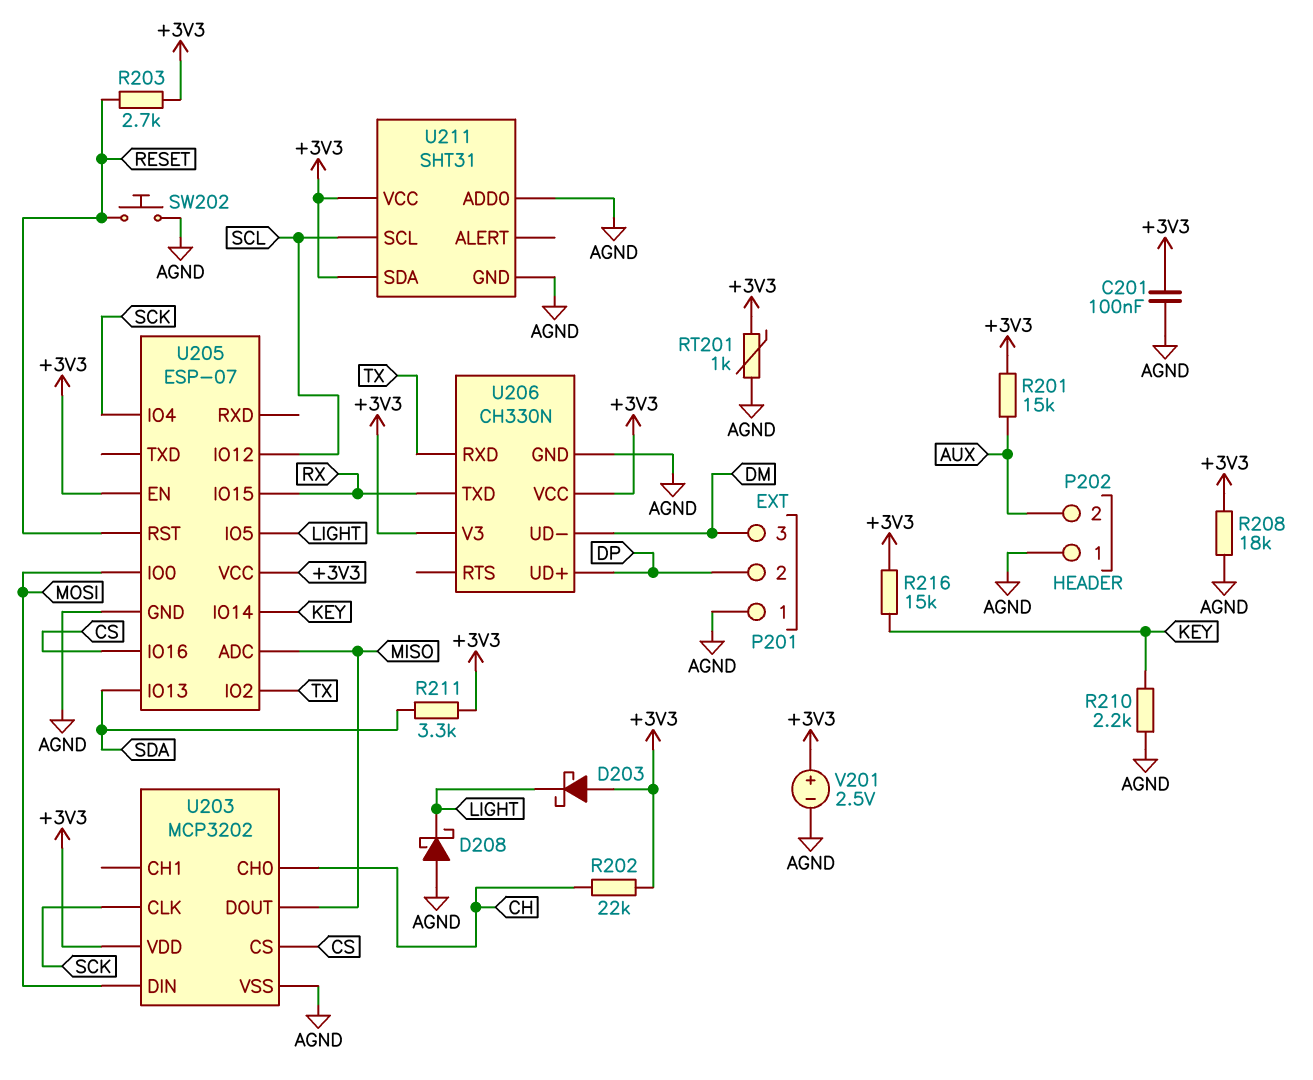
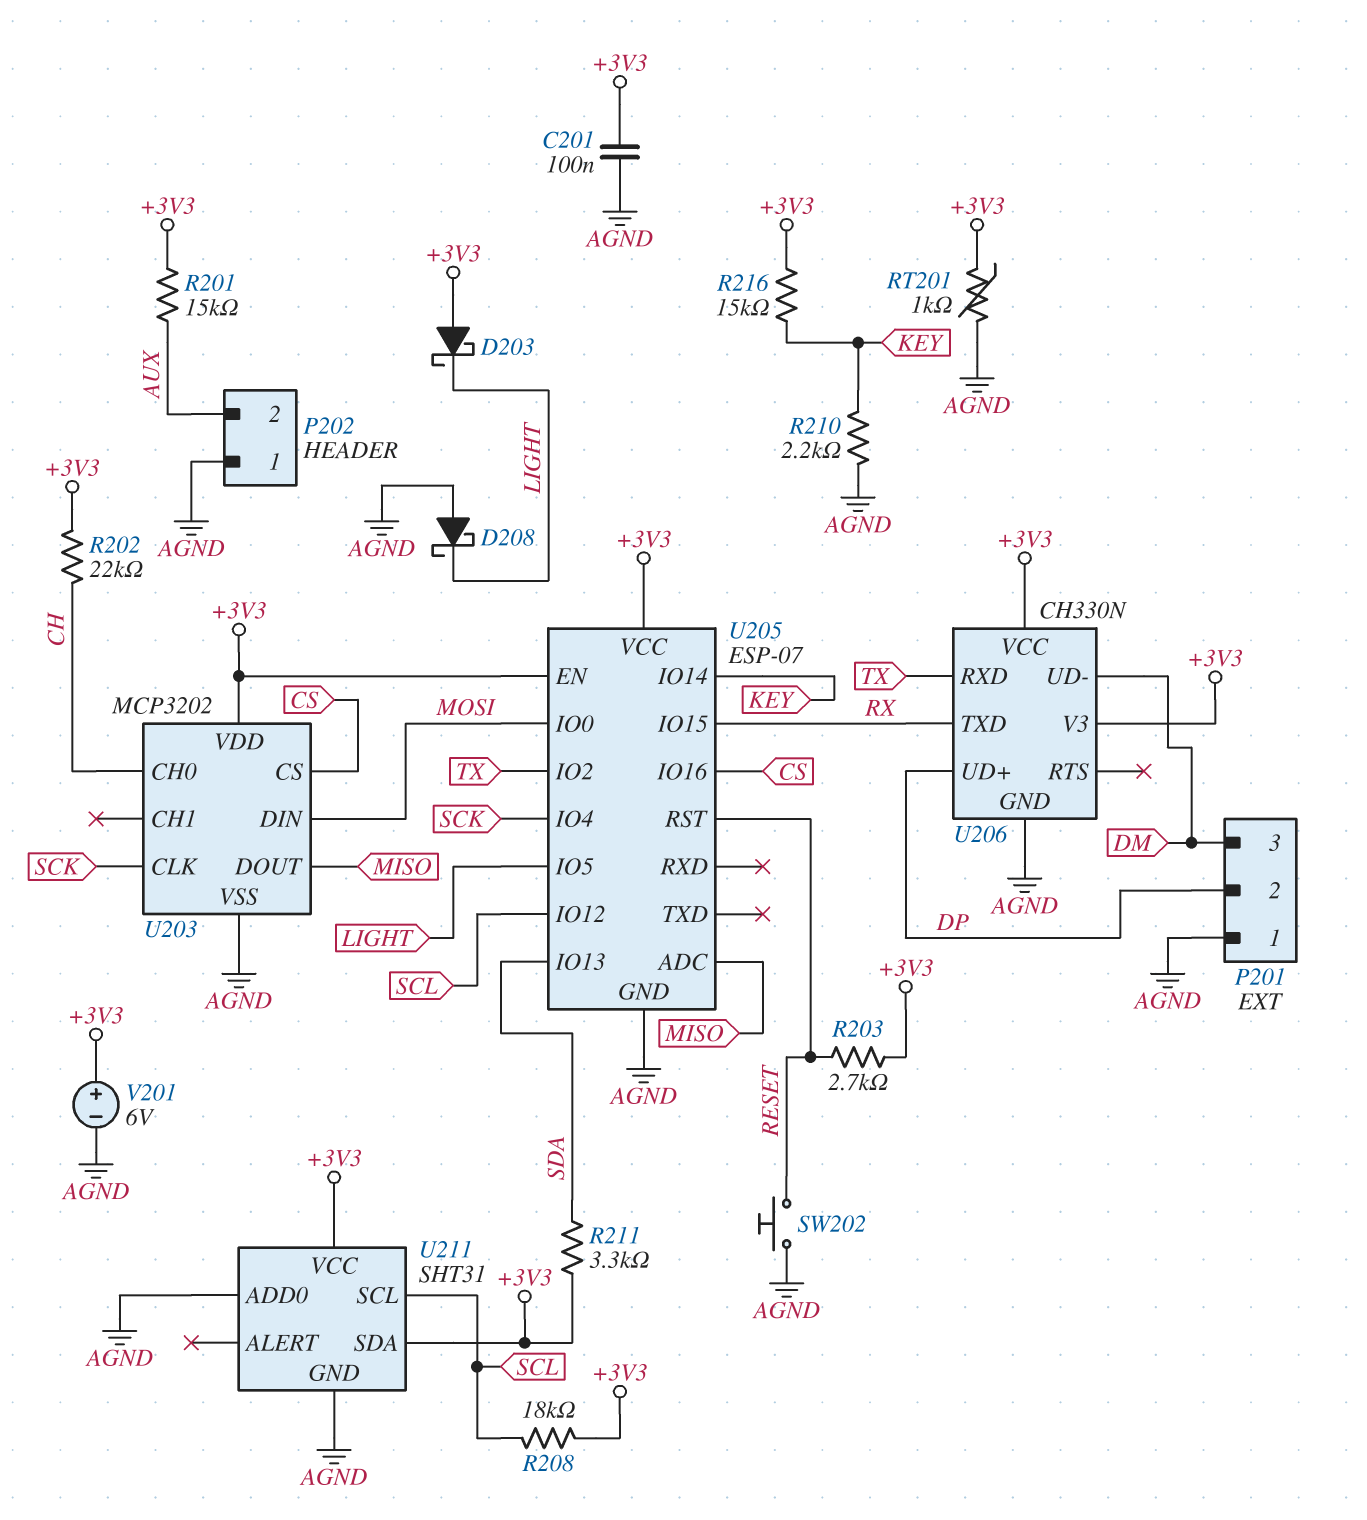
R208: 18k (+3V3, AGND) -> 18k (+3V3, SCL)
V201: 2.5V (plus +3V3, minus AGND) -> 6V (plus +3V3, minus AGND)

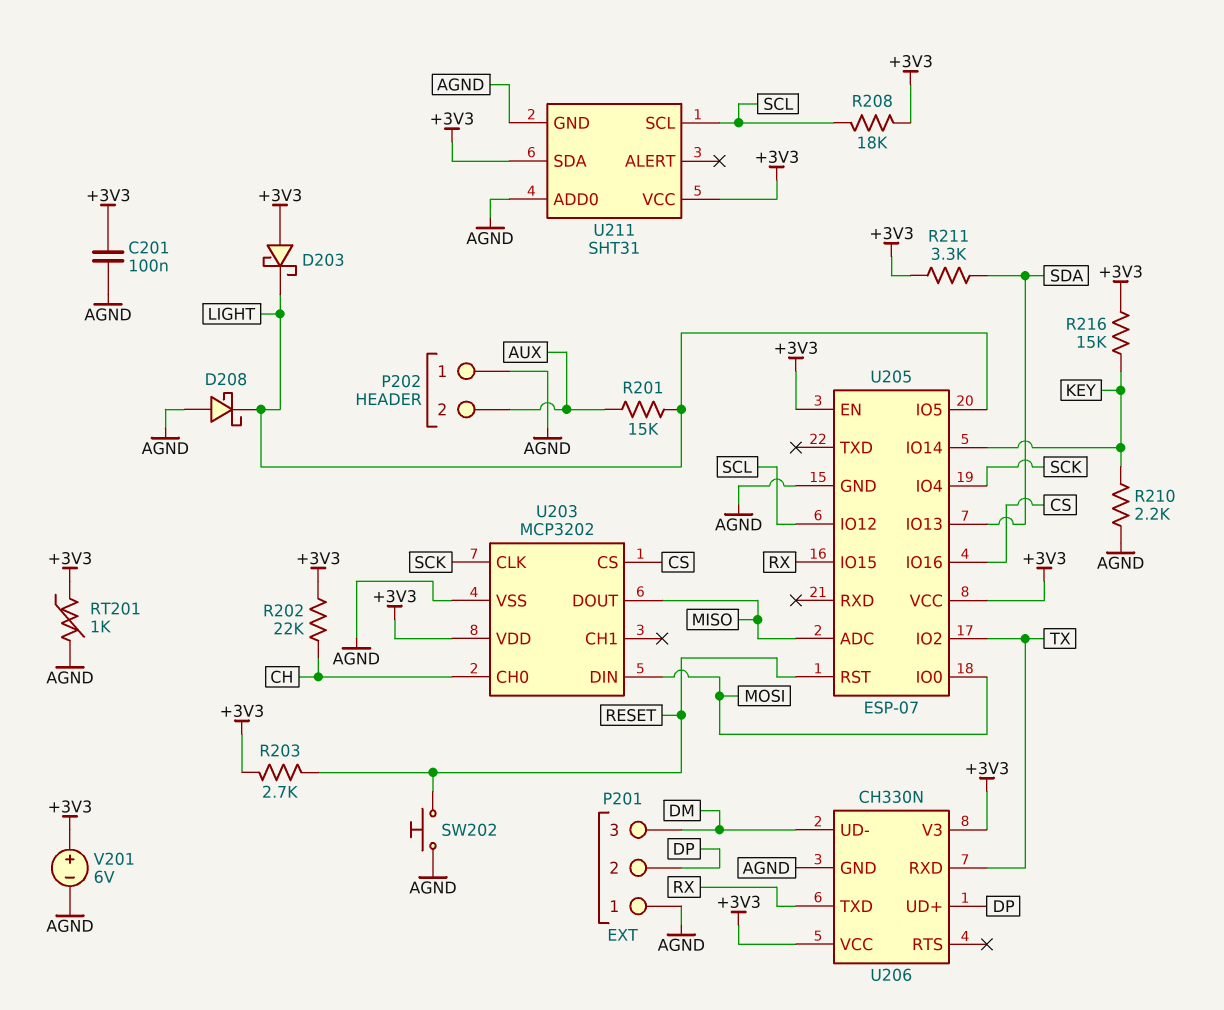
R201: 15k (+3V3, AUX) -> 15k (AUX, LIGHT)

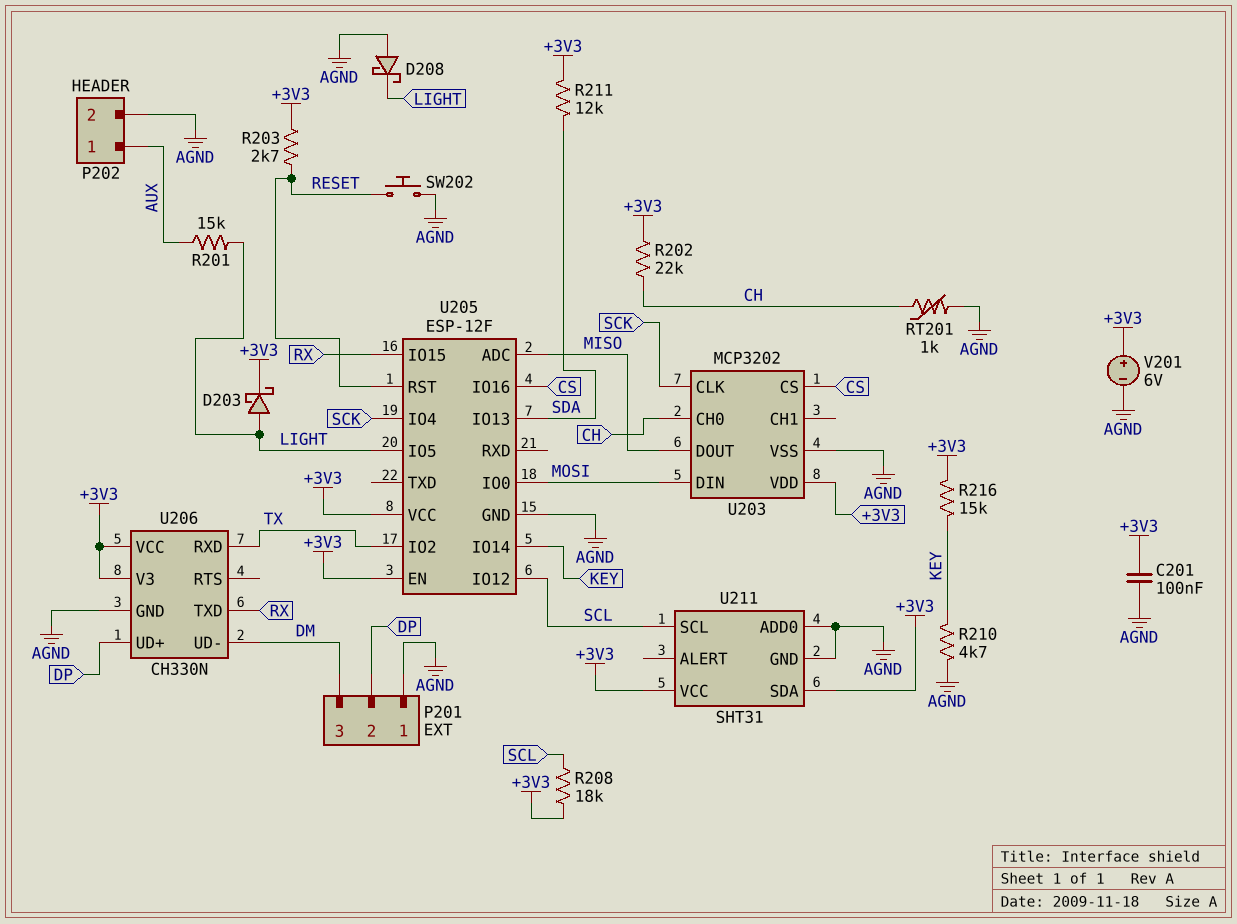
D203: schottky (A +3V3, K LIGHT) -> schottky (A LIGHT, K +3V3)
P202 pin 1: AGND -> AUX
P202 pin 2: AUX -> AGND
R210: 2.2k (AGND, KEY) -> 4.7k (AGND, KEY)
R211: 3.3k (+3V3, SDA) -> 12k (+3V3, SDA)
RT201: 1k (+3V3, AGND) -> 1k (AGND, CH)
U205: ESP-07 -> ESP-12F

